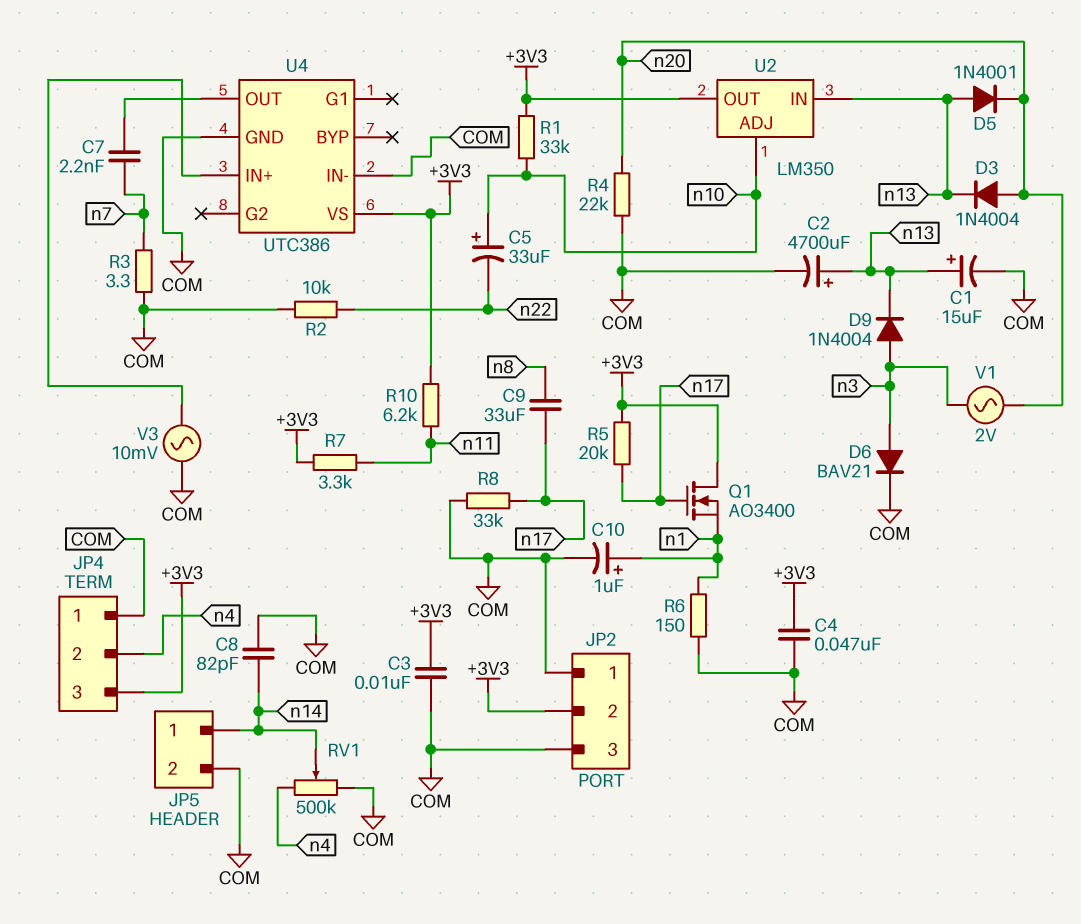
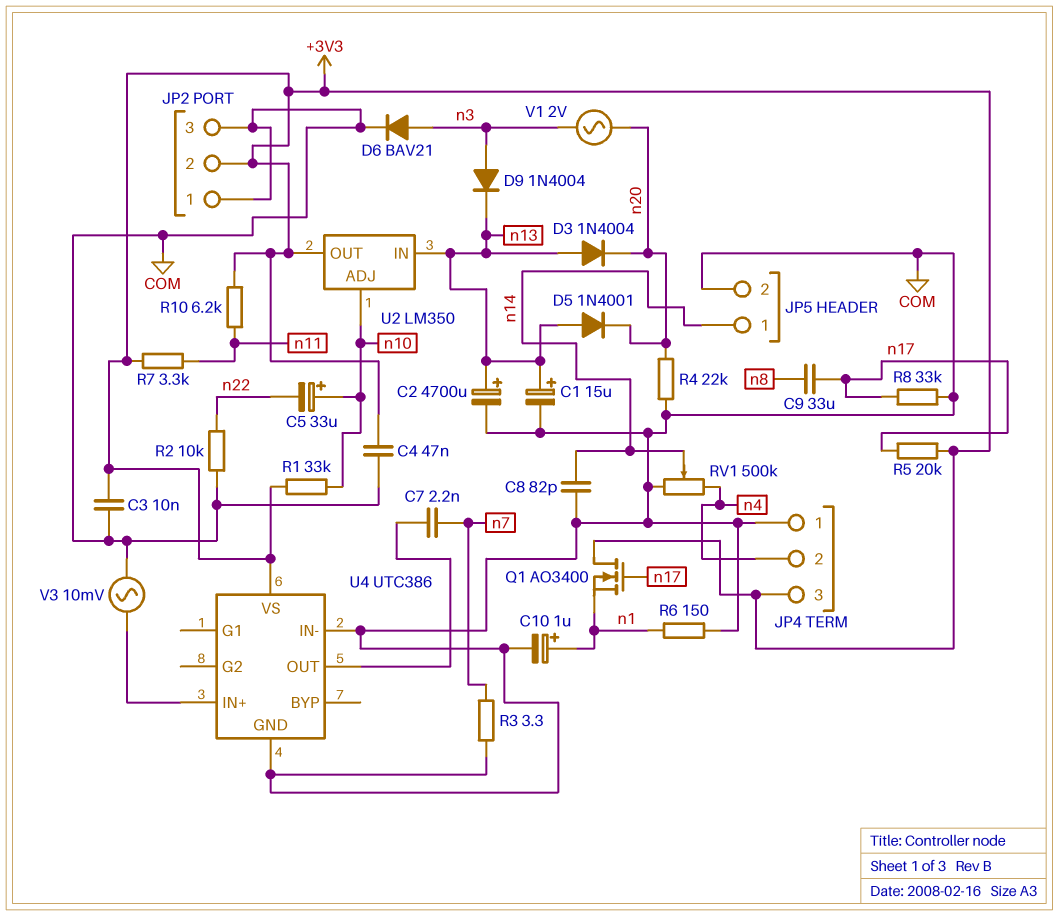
D3: diode 1N4004 (A n20, K n13) -> diode 1N4004 (A n13, K n20)

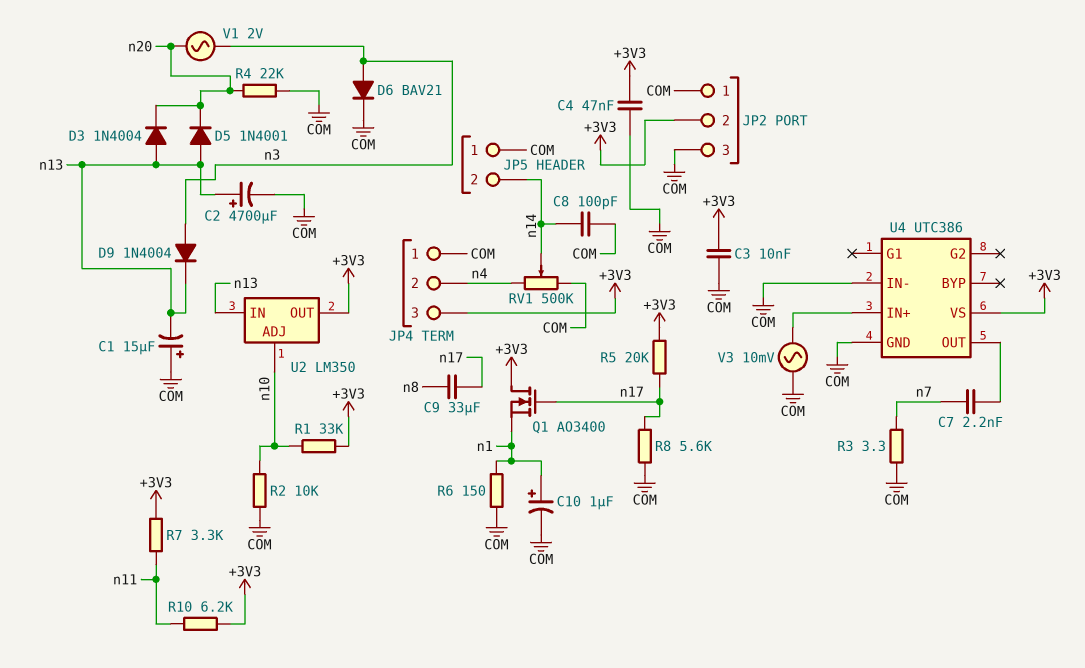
C1: 15uF (plus n13, minus COM) -> 15uF (plus COM, minus n13)
C5: 33uF (plus n10, minus n22) -> none
C8: 82pF (COM, n14) -> 100pF (COM, n14)
JP5 pin 1: n14 -> COM
JP5 pin 2: COM -> n14
R2: 10k (COM, n22) -> 10k (COM, n10)
R8: 33k (COM, n17) -> 5.6k (COM, n17)

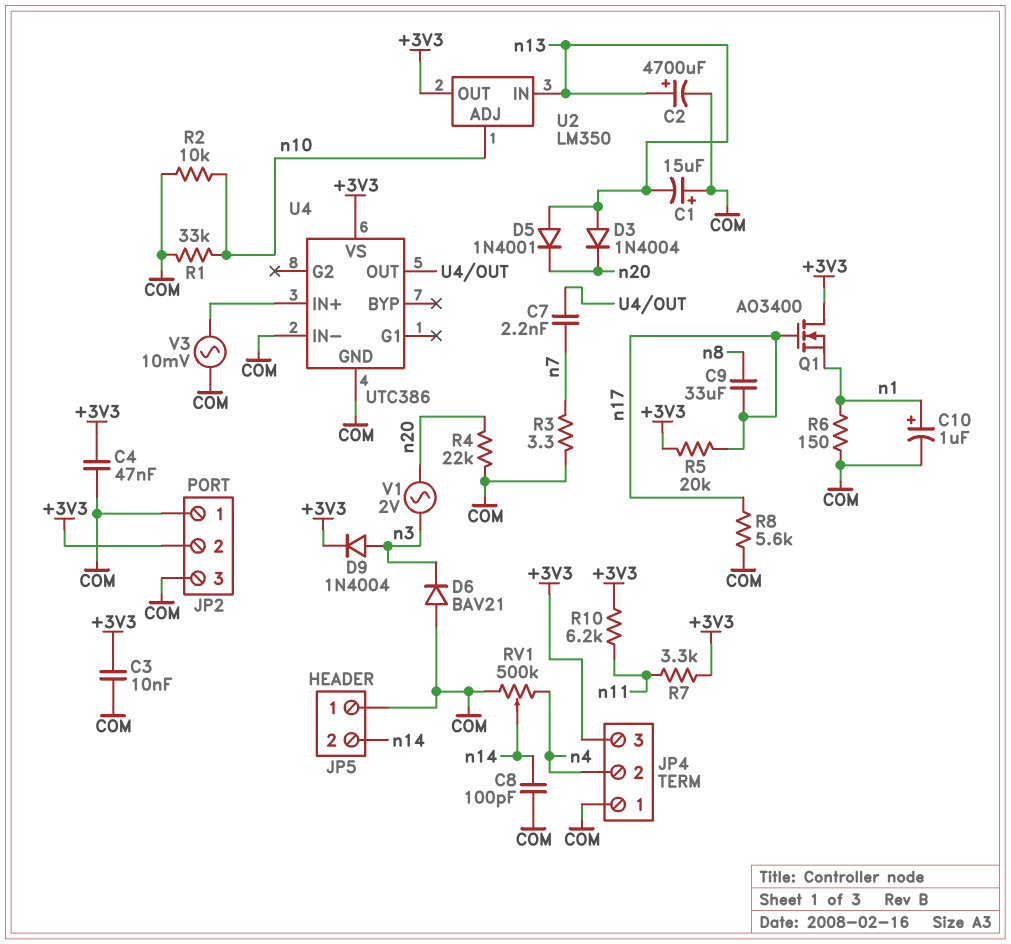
D6: diode BAV21 (A n3, K COM) -> diode BAV21 (A COM, K n3)
D9: diode 1N4004 (A n3, K n13) -> diode 1N4004 (A n3, K +3V3)
R1: 33k (+3V3, n10) -> 33k (COM, n10)

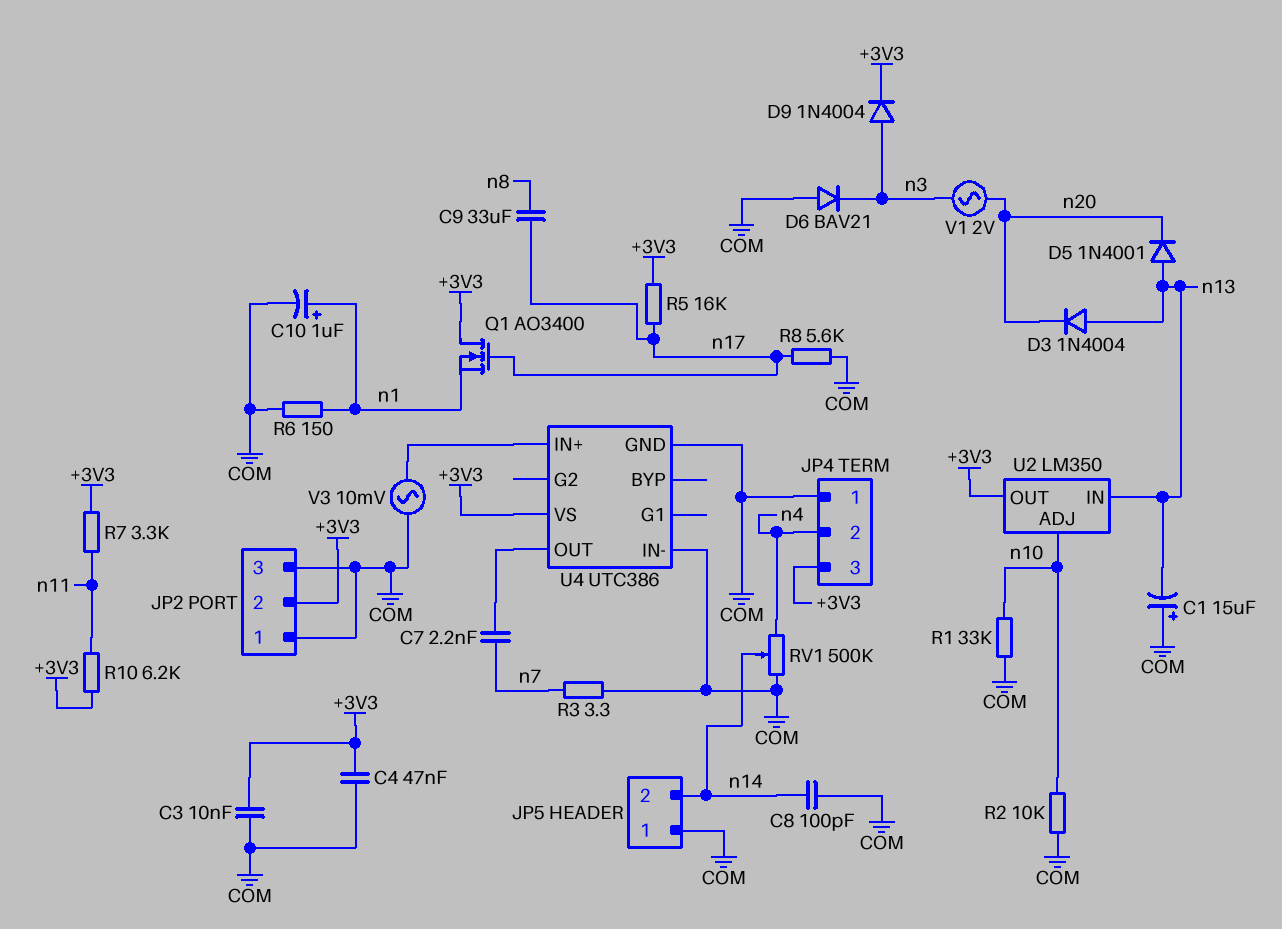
C2: 4700uF (plus n13, minus COM) -> none
R4: 22k (COM, n20) -> none
R5: 20k (+3V3, n17) -> 16k (+3V3, n17)

